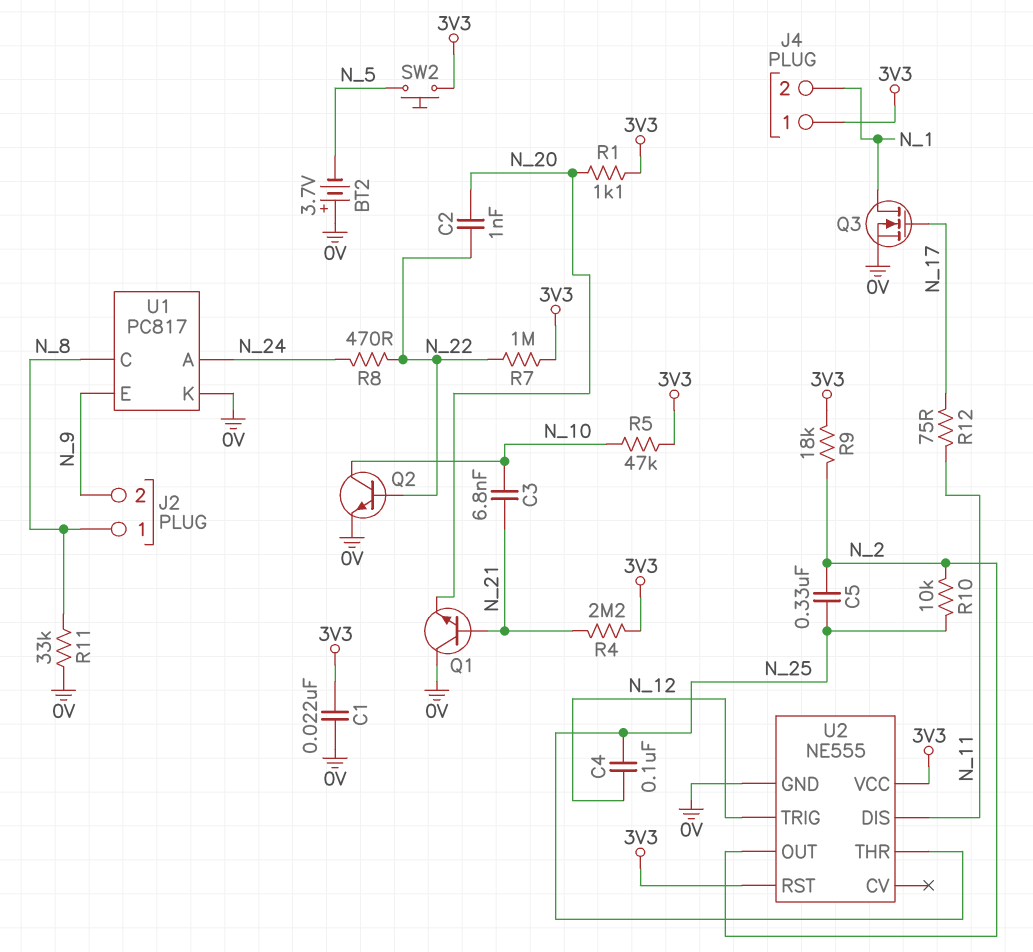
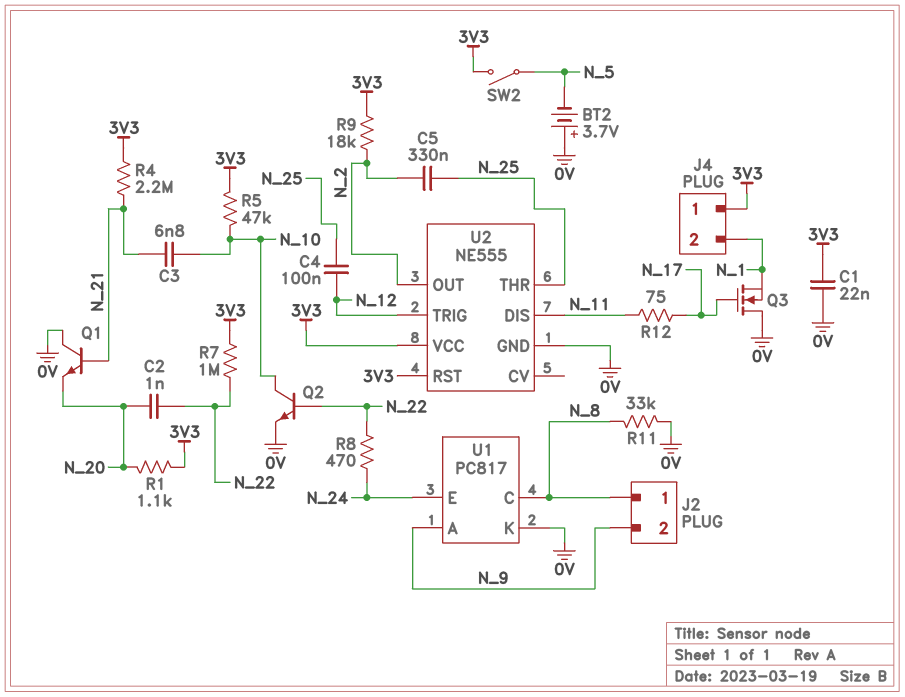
Q3: NMOS (G N_17, D N_1, S 0V) -> NMOS (G N_17, D 0V, S N_1)
R10: 10k (N_2, N_25) -> none
SW2: button (3V3, N_5) -> switch (3V3, N_5)
U1 pin A: N_24 -> N_9
U1 pin E: N_9 -> N_24

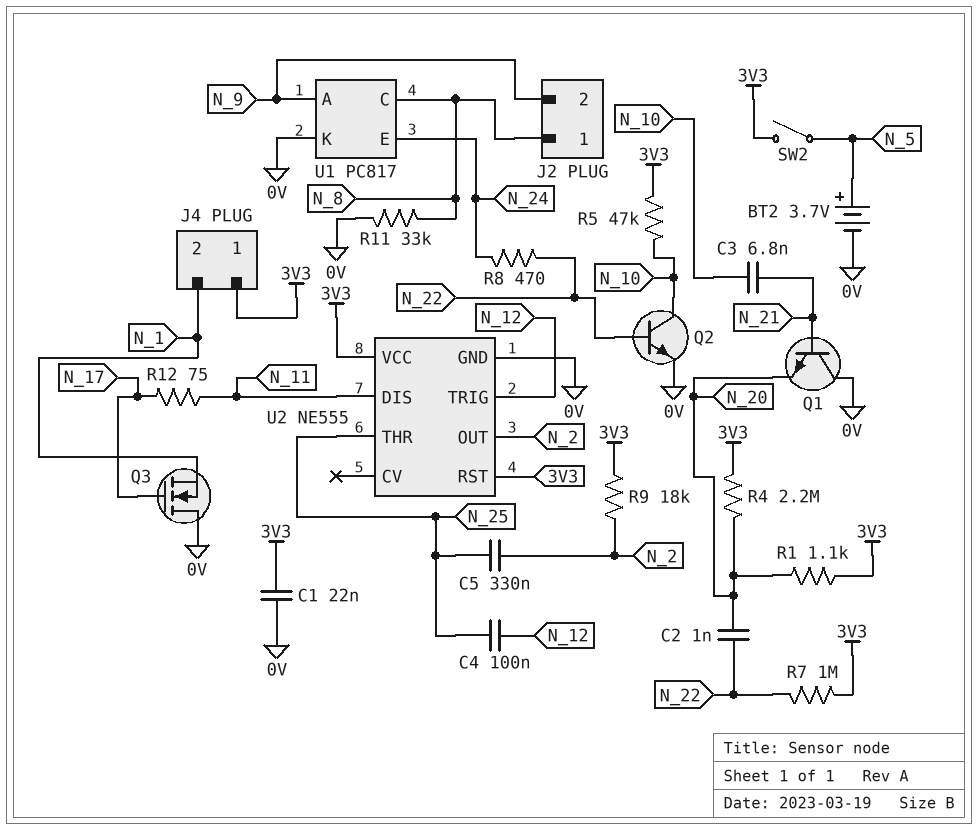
BT2: 3.7V (plus 0V, minus N_5) -> 3.7V (plus N_5, minus 0V)
R4: 2.2M (3V3, N_21) -> 2.2M (3V3, N_20)

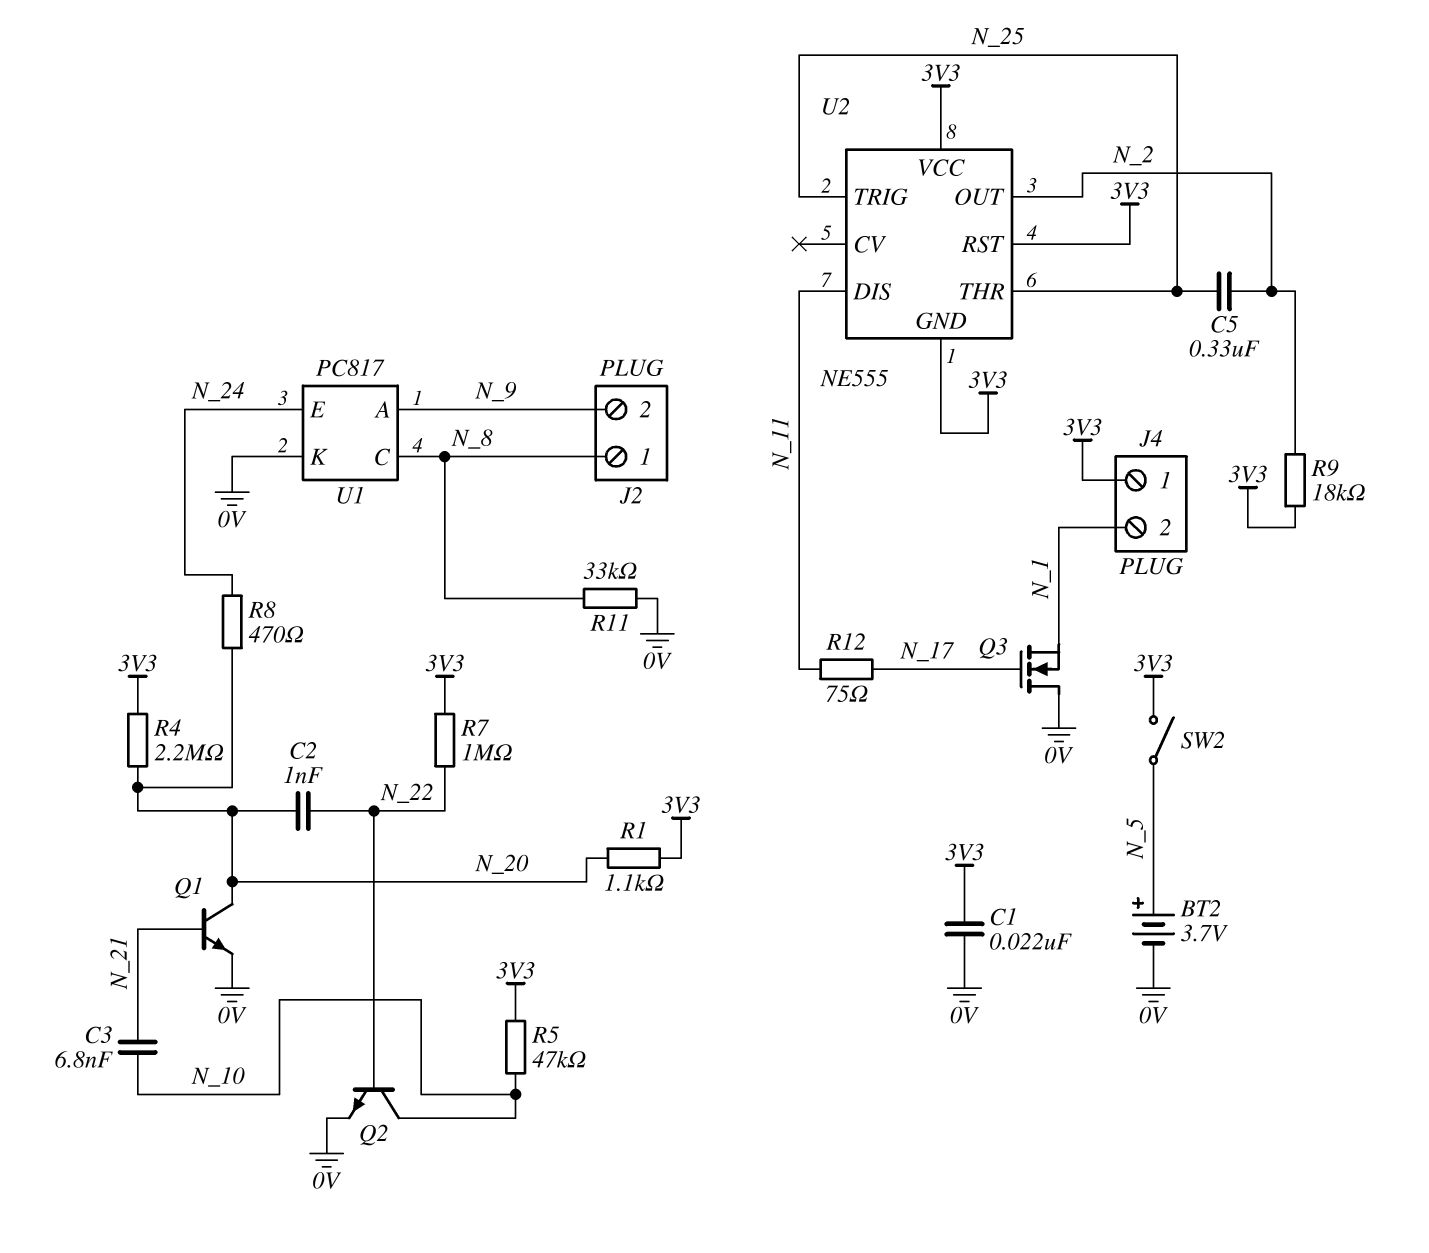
C4: 100nF (N_12, N_25) -> none
Q1: NPN (B N_21, C 0V, E N_20) -> NPN (B N_21, C N_20, E 0V)
R8: 470 (N_22, N_24) -> 470 (N_20, N_24)
U2 pin GND: 0V -> 3V3
U2 pin TRIG: N_12 -> N_25

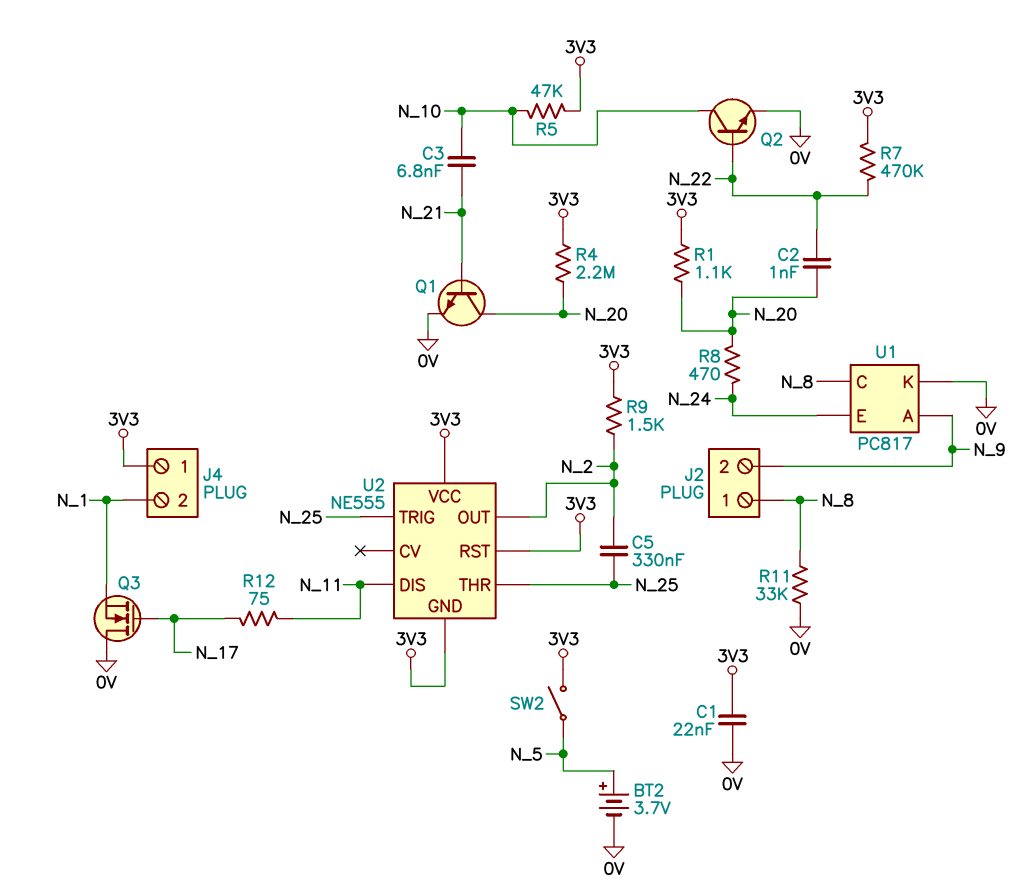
R7: 1M (3V3, N_22) -> 470k (3V3, N_22)
R9: 18k (3V3, N_2) -> 1.5k (3V3, N_2)

